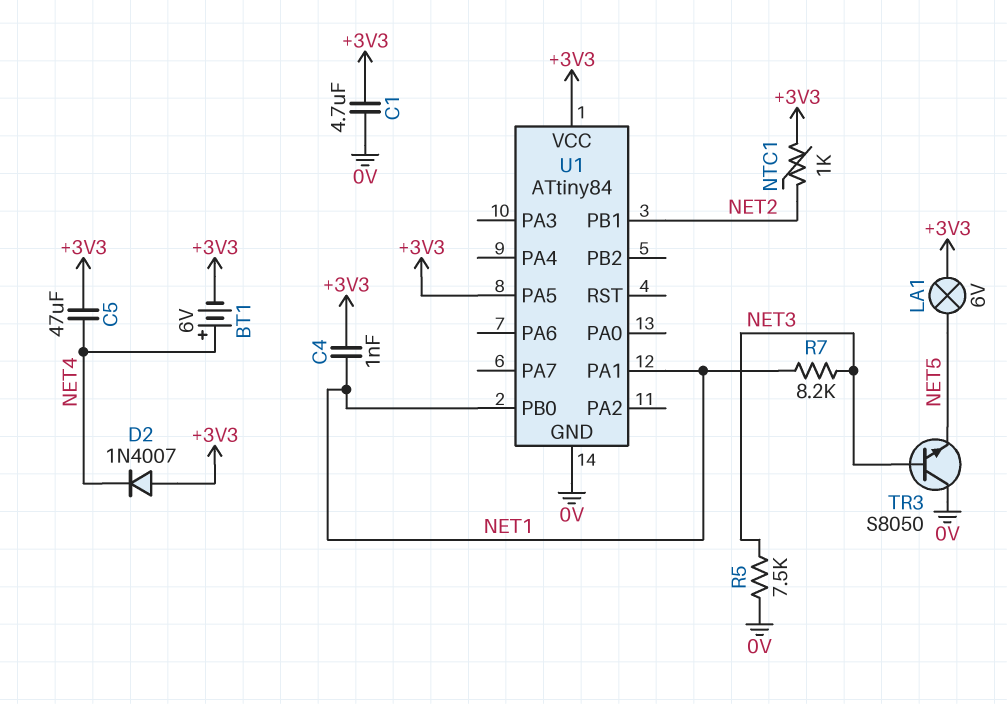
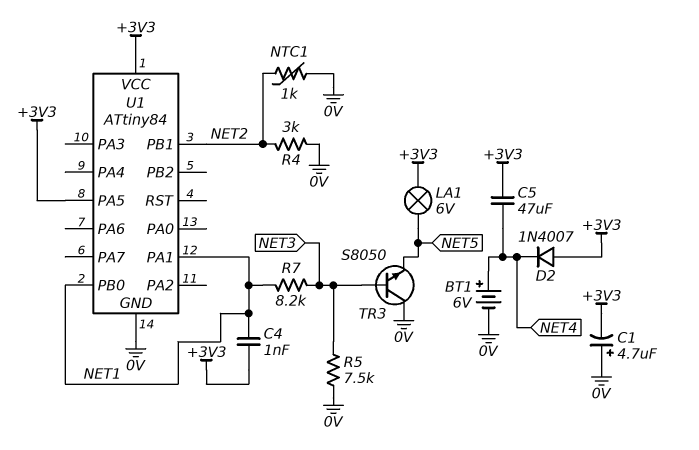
BT1: 6V (plus NET4, minus +3V3) -> 6V (plus NET4, minus 0V)
C1: 4.7uF (+3V3, 0V) -> 4.7uF (plus 0V, minus +3V3)
NTC1: 1k (+3V3, NET2) -> 1k (0V, NET2)
R4: none -> 3k (0V, NET2)

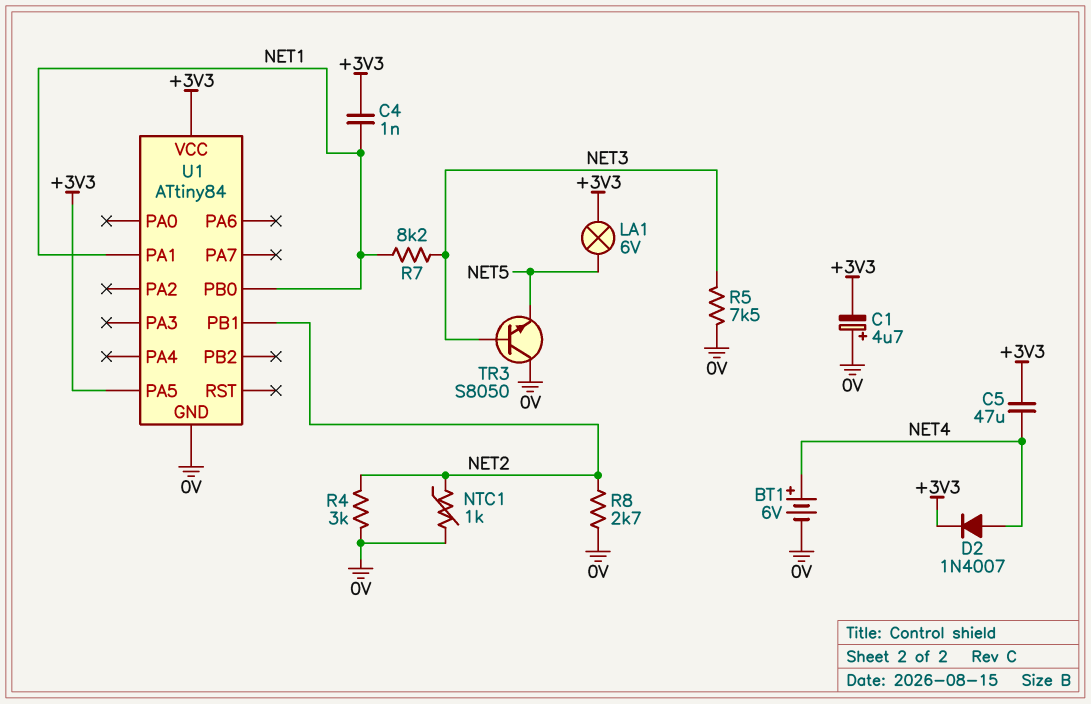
D2: diode 1N4007 (A +3V3, K NET4) -> diode 1N4007 (A NET4, K +3V3)
R8: none -> 2.7k (0V, NET2)

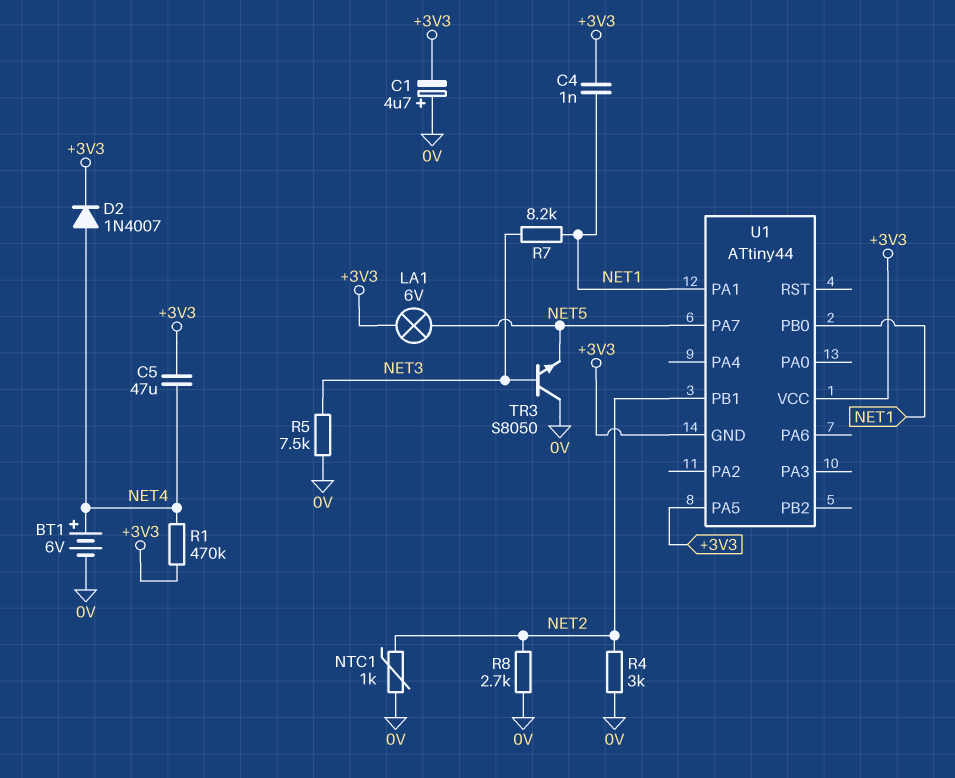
R1: none -> 470k (+3V3, NET4)
U1: ATtiny84 -> ATtiny44
U1 pin GND: 0V -> +3V3
U1 pin PA7: none -> NET5

